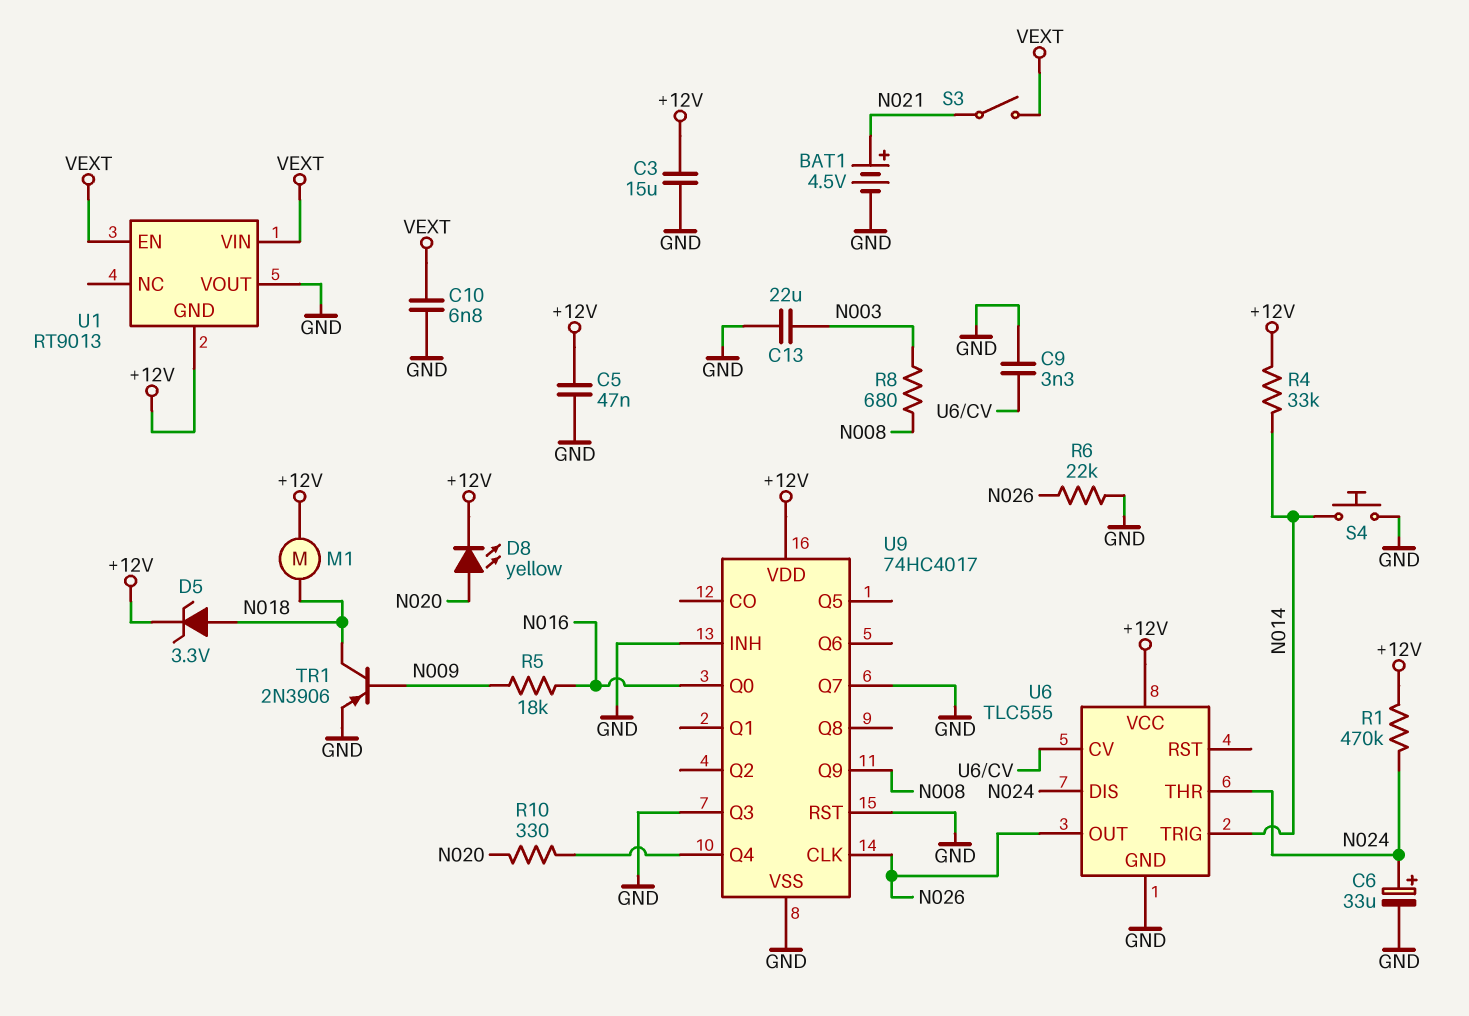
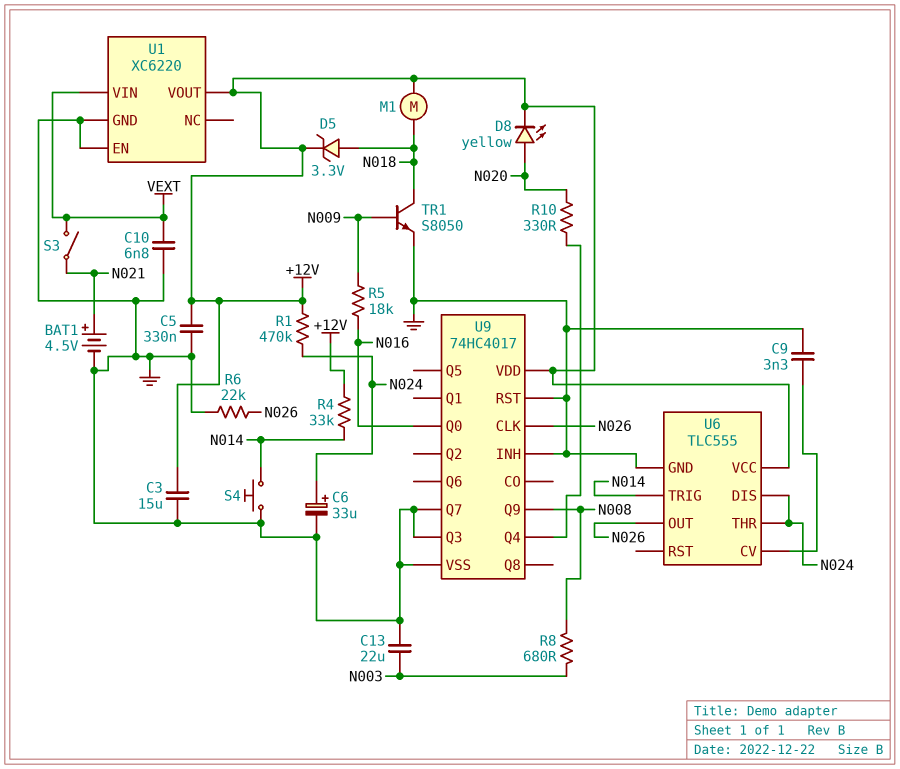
C5: 47nF (+12V, GND) -> 330nF (+12V, GND)
TR1: PNP 2N3906 (B N009, C N018, E GND) -> NPN S8050 (B N009, C N018, E GND)
U1: RT9013 -> XC6220
U1 pin EN: VEXT -> GND
U1 pin GND: +12V -> GND
U1 pin VOUT: GND -> +12V

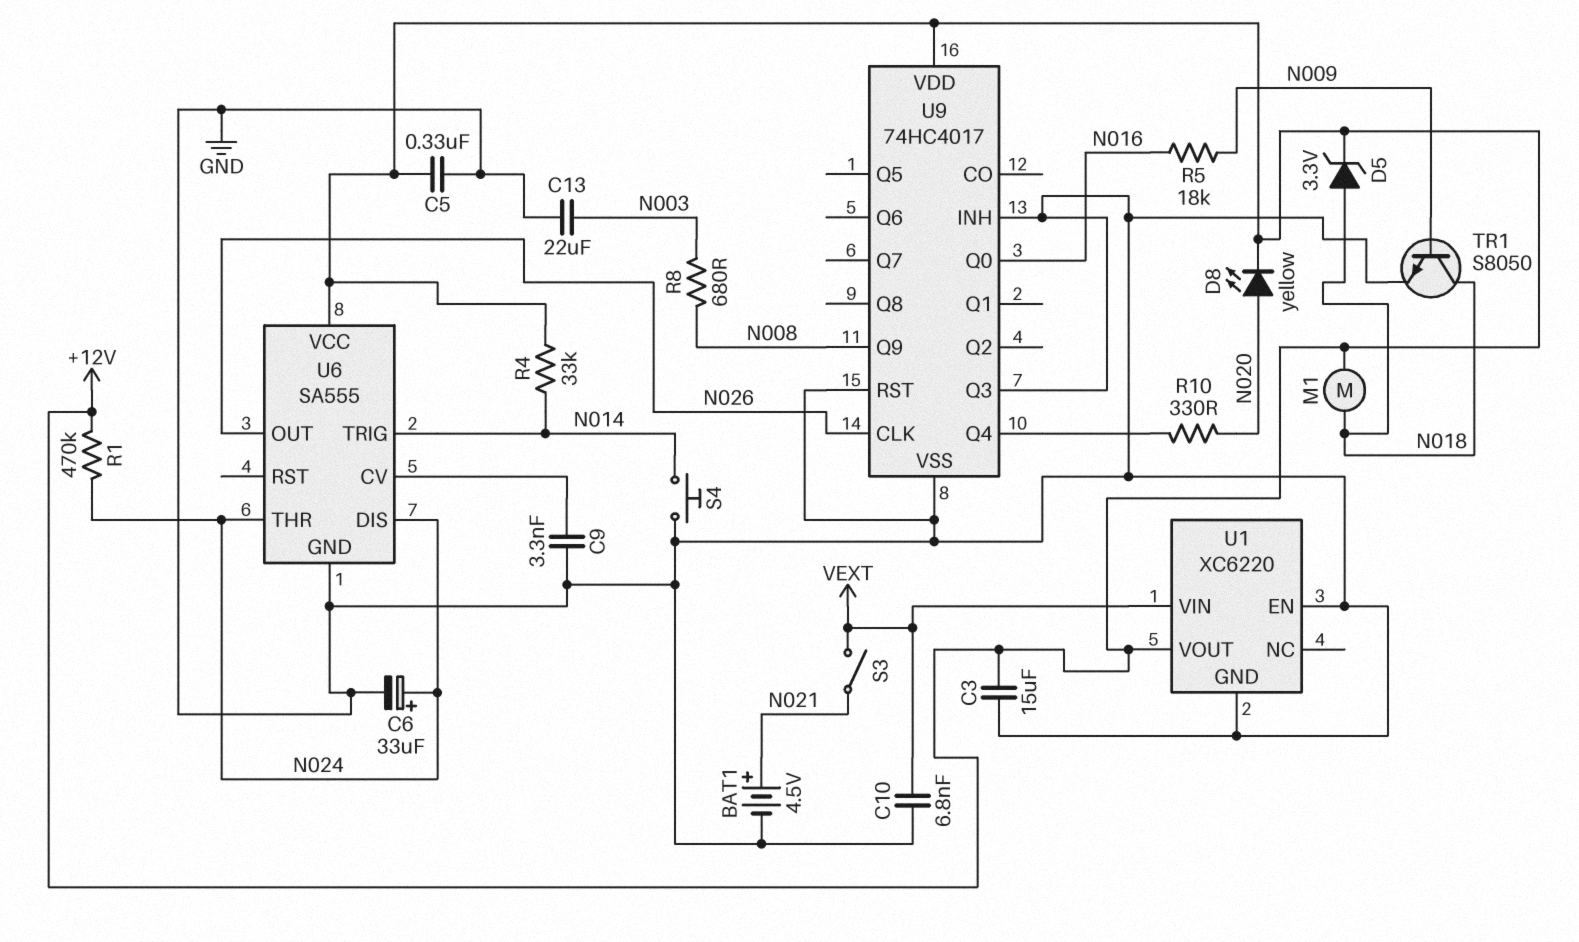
R6: 22k (GND, N026) -> none
U6: TLC555 -> SA555
U9 pin Q7: GND -> none

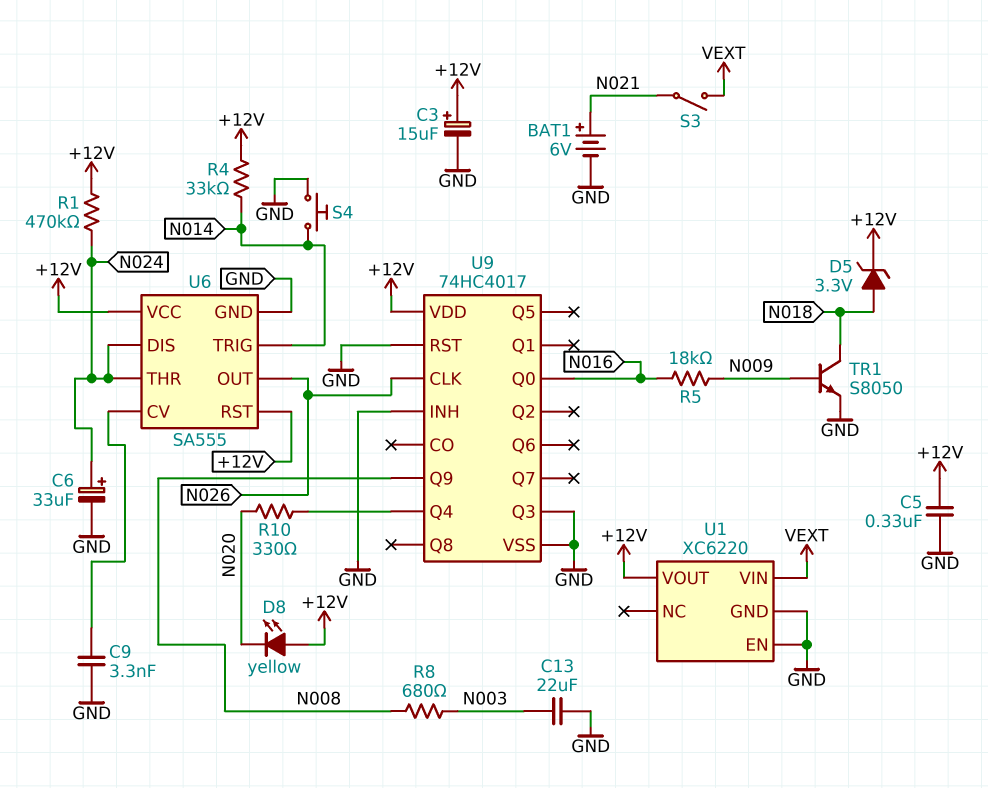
BAT1: 4.5V (plus N021, minus GND) -> 6V (plus N021, minus GND)
C3: 15uF (+12V, GND) -> 15uF (plus +12V, minus GND)
C10: 6.8nF (GND, VEXT) -> none
D8: LED yellow (A N020, K +12V) -> LED yellow (A +12V, K N020)
M1: motor (+12V, N018) -> none
U6 pin RST: none -> +12V

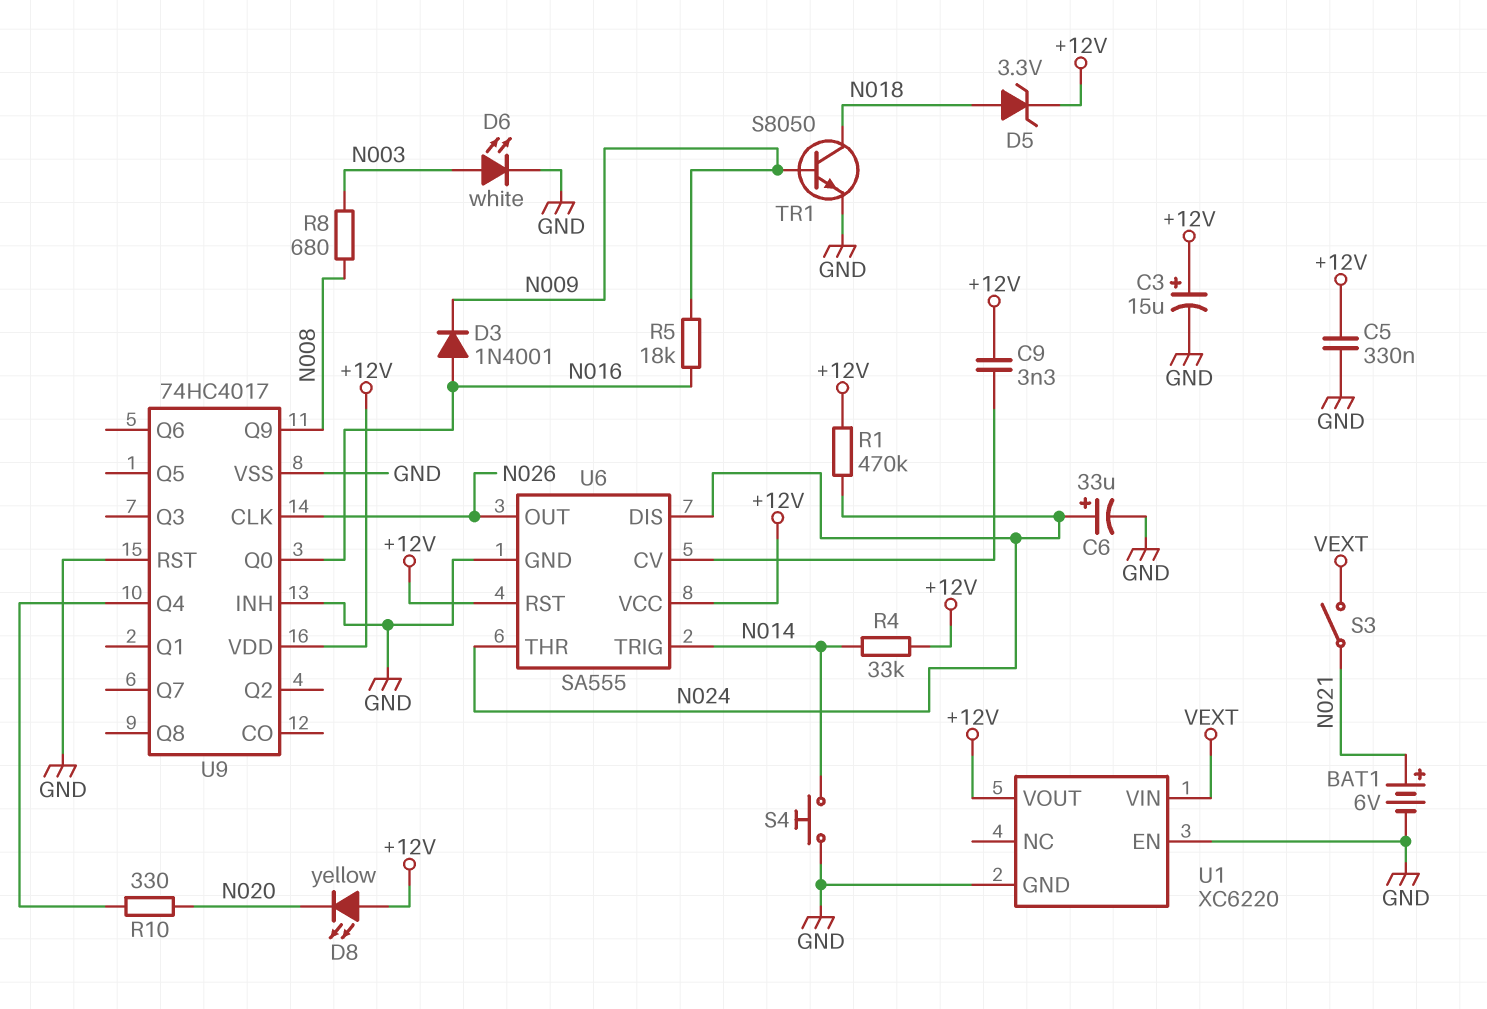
C9: 3.3nF (GND, U6/CV) -> 3.3nF (+12V, U6/CV)
C13: 22uF (GND, N003) -> none
D3: none -> diode 1N4001 (A N016, K N009)
D6: none -> LED white (A N003, K GND)
U9 pin Q3: GND -> none

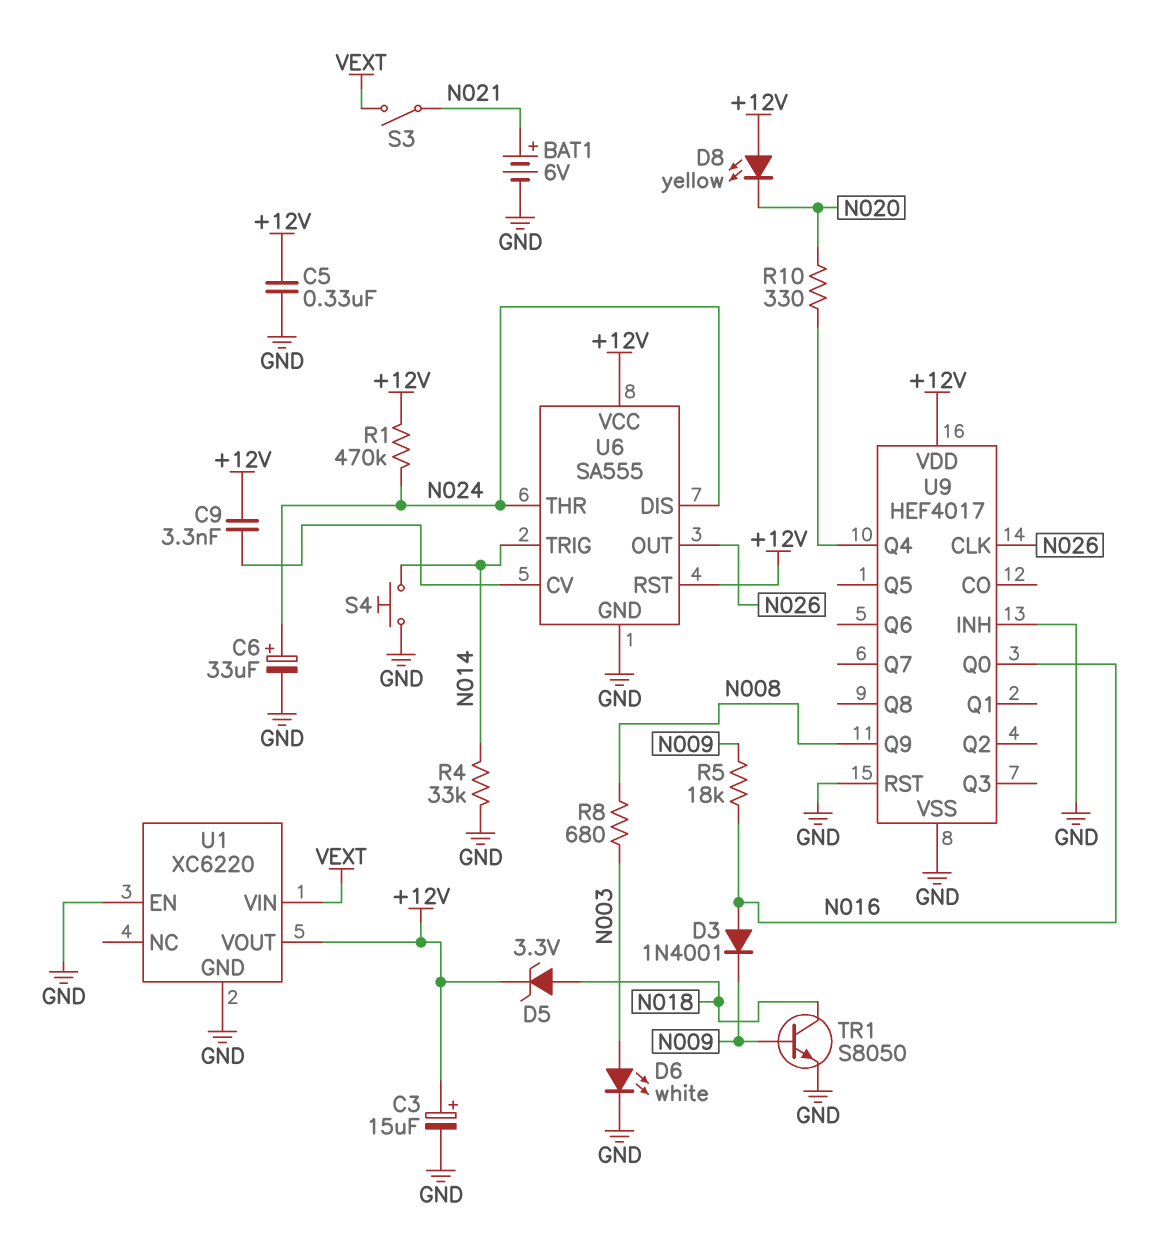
R4: 33k (+12V, N014) -> 33k (GND, N014)
U9: 74HC4017 -> HEF4017

